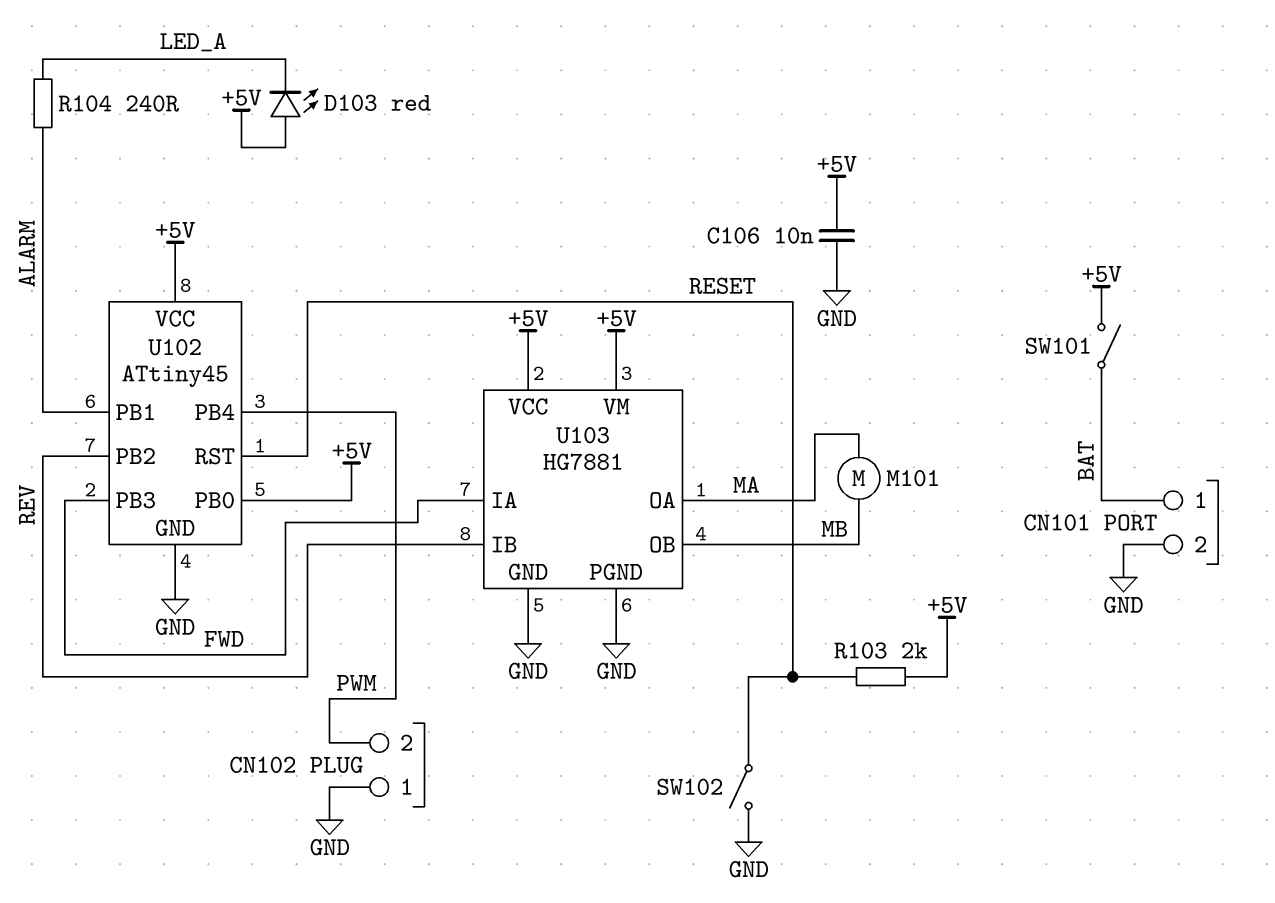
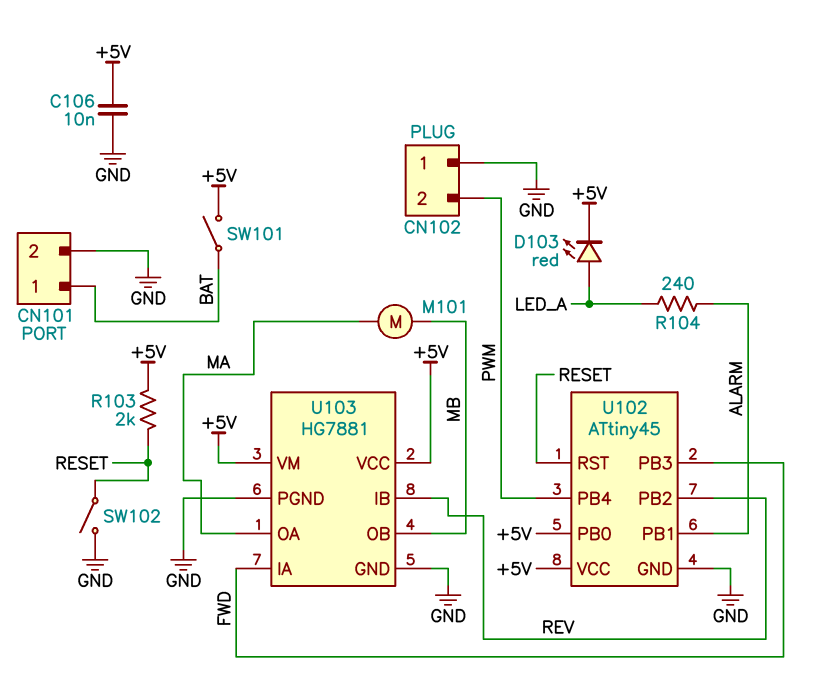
D103: LED red (A +5V, K LED_A) -> LED red (A LED_A, K +5V)

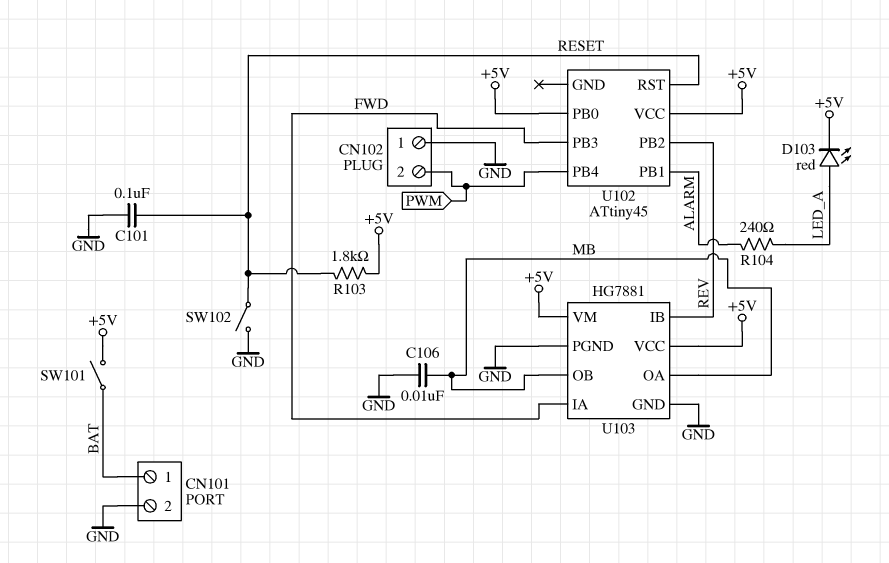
C101: none -> 100nF (GND, RESET)
C106: 10nF (+5V, GND) -> 10nF (GND, MB)
M101: motor (MA, MB) -> none
R103: 2k (+5V, RESET) -> 1.8k (+5V, RESET)
U102 pin GND: GND -> none
U103 pin OA: MA -> MB

